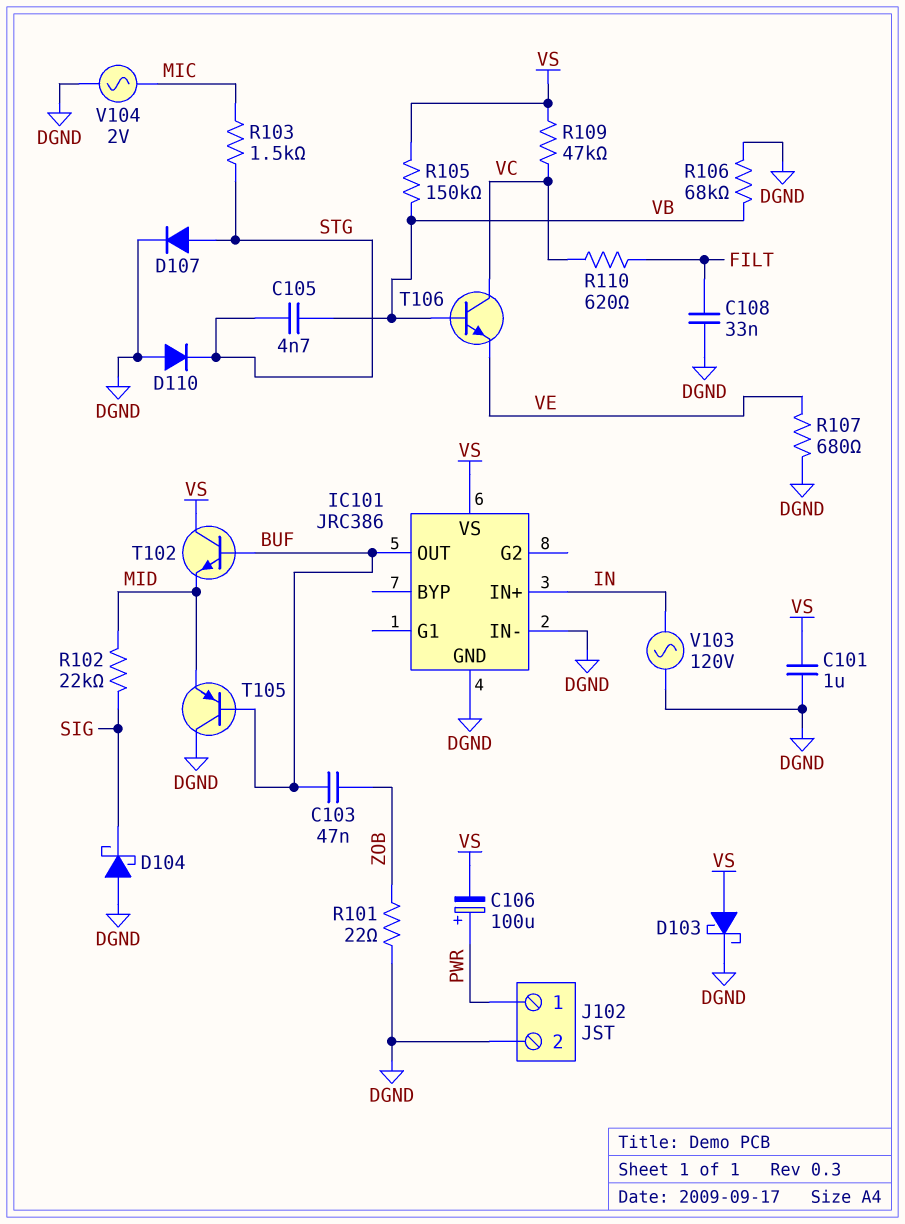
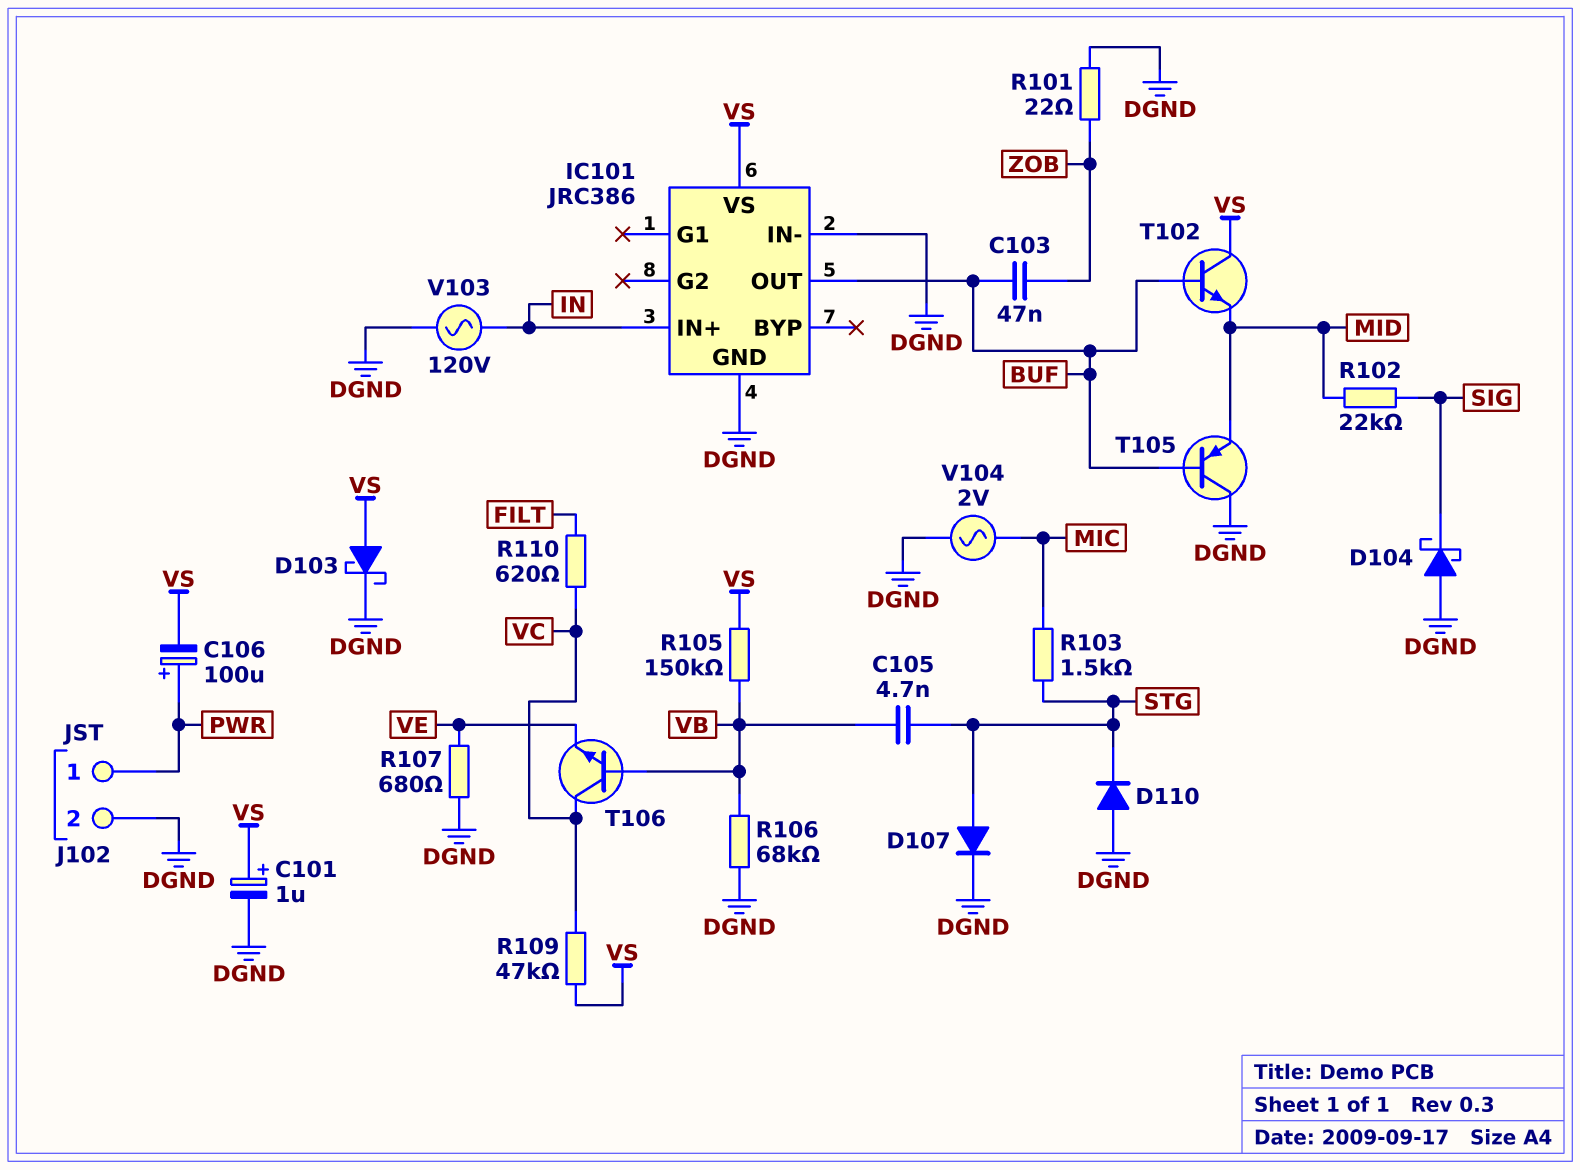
C101: 1uF (DGND, VS) -> 1uF (plus VS, minus DGND)
C108: 33nF (DGND, FILT) -> none

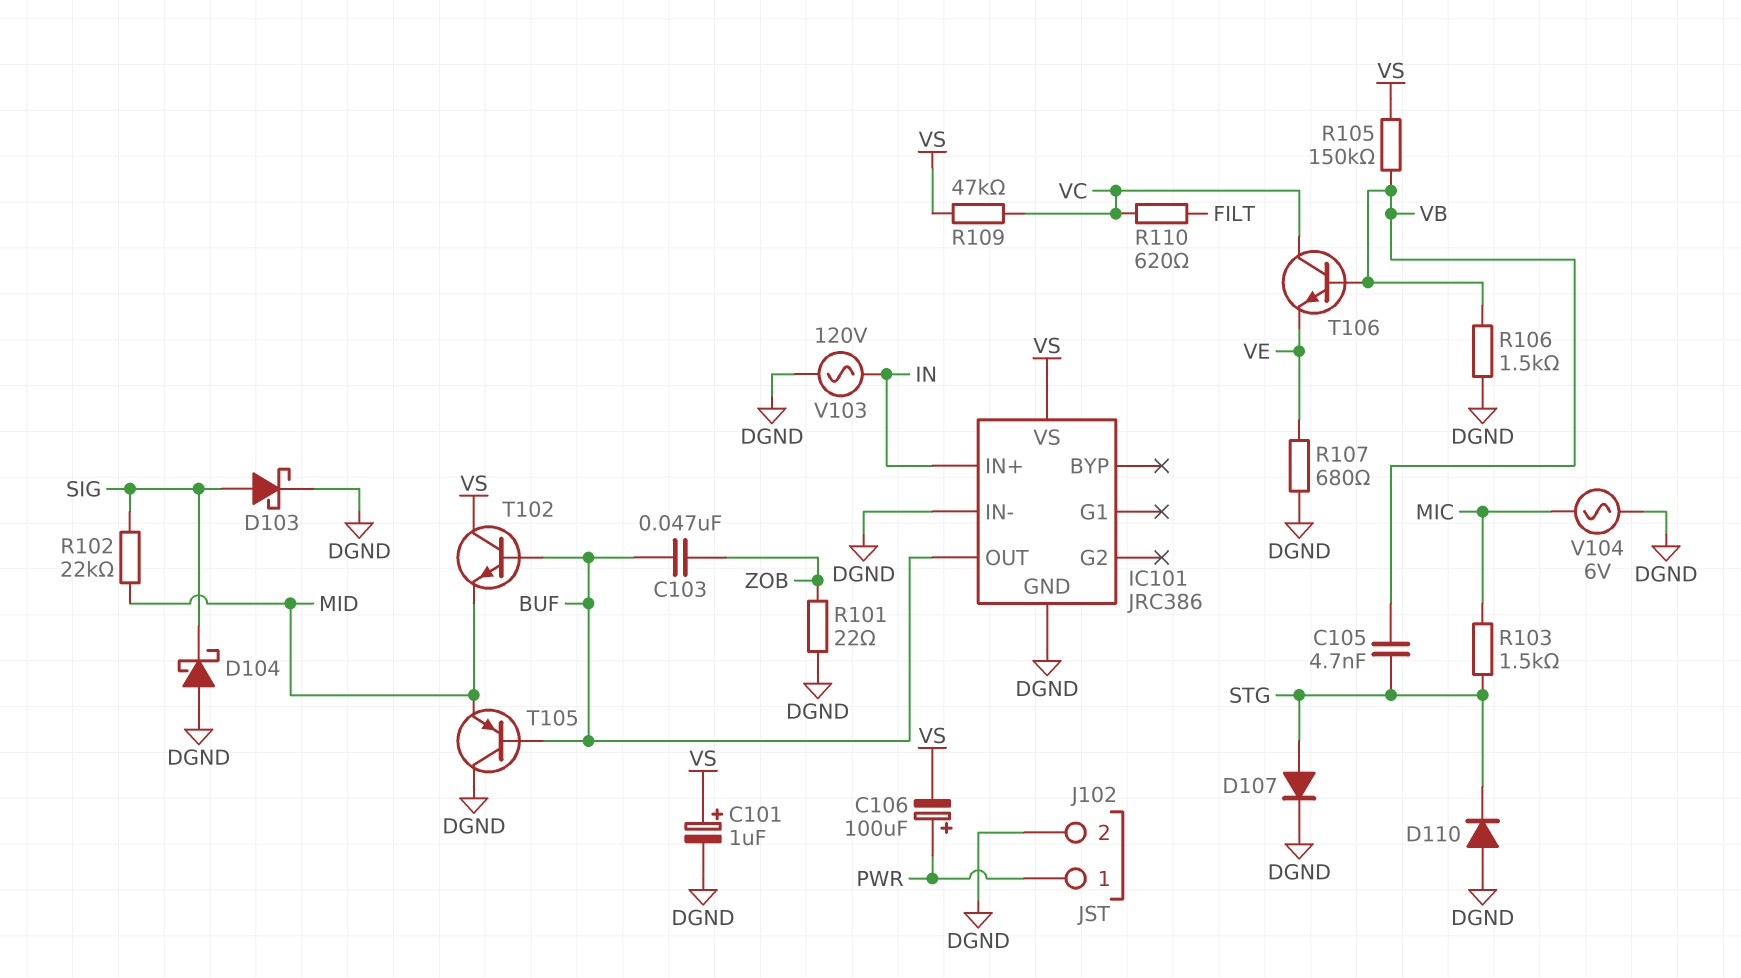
D103: schottky (A VS, K DGND) -> schottky (A SIG, K DGND)
R106: 68k (DGND, VB) -> 1.5k (DGND, VB)
V104: AC 2V (DGND, MIC) -> AC 6V (DGND, MIC)

